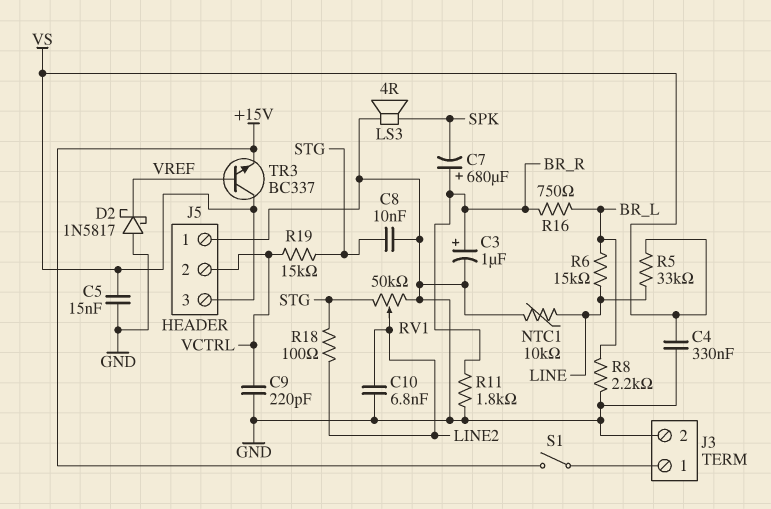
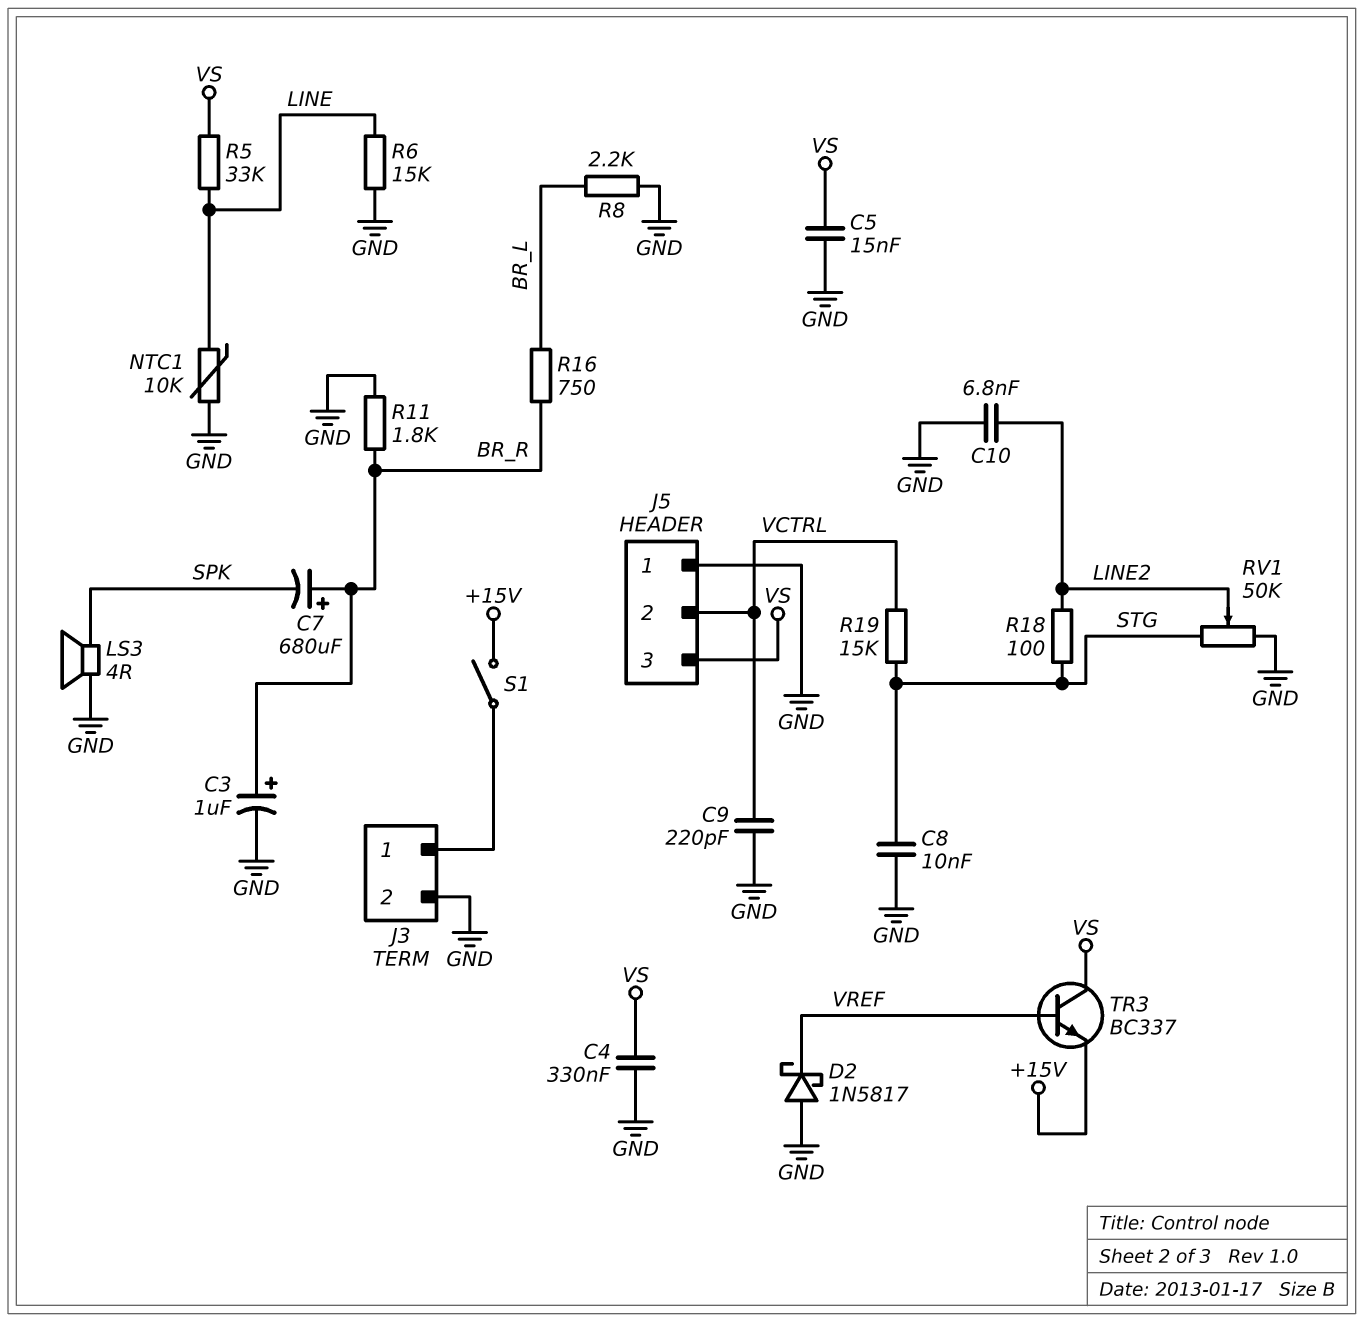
R6: 15k (BR_L, LINE) -> 15k (GND, LINE)

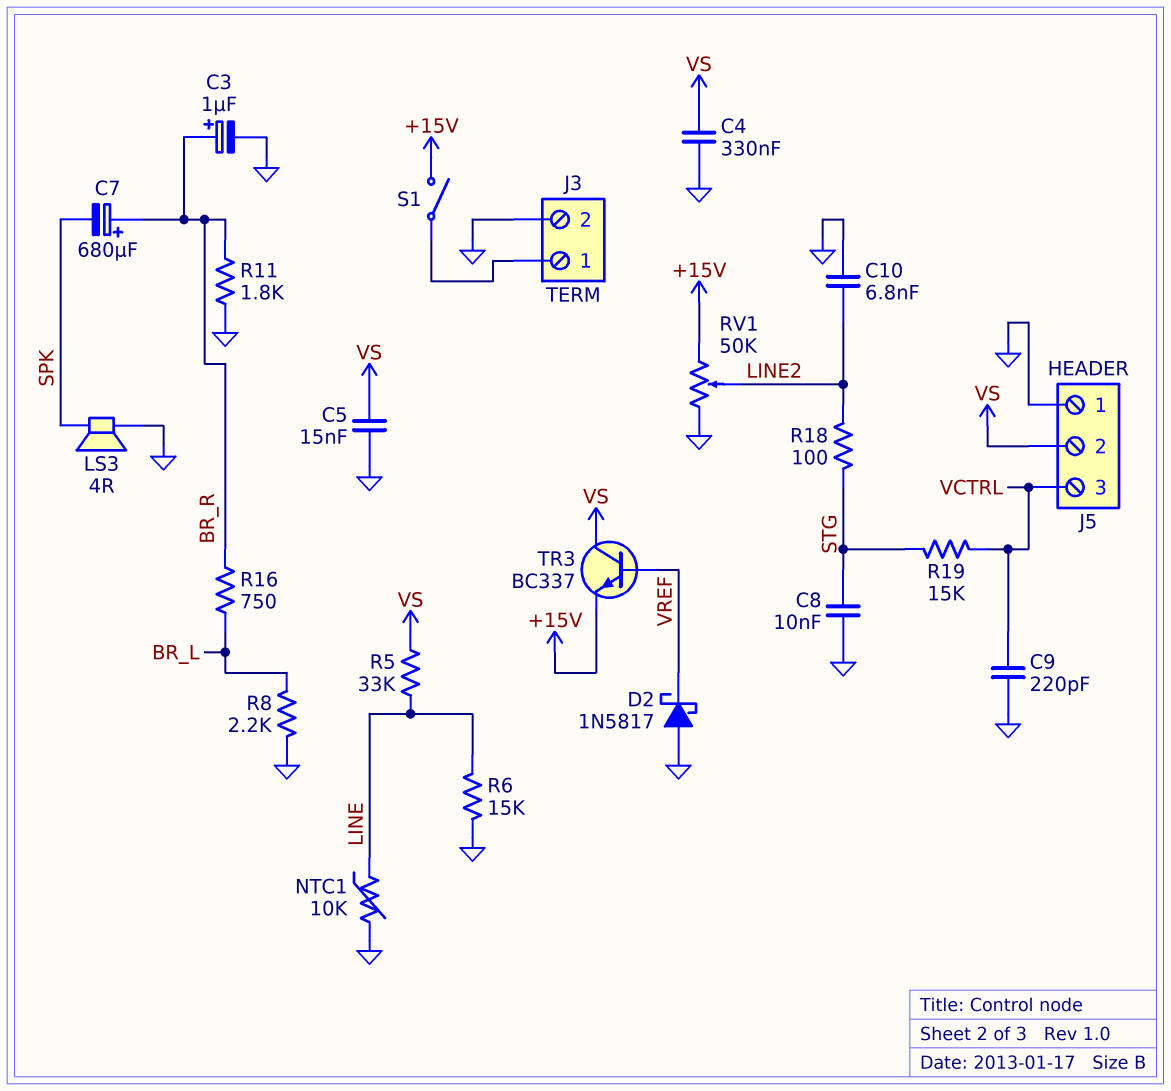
J5 pin 2: VCTRL -> VS
J5 pin 3: VS -> VCTRL
RV1: 50k (GND, STG, wiper LINE2) -> 50k (+15V, GND, wiper LINE2)

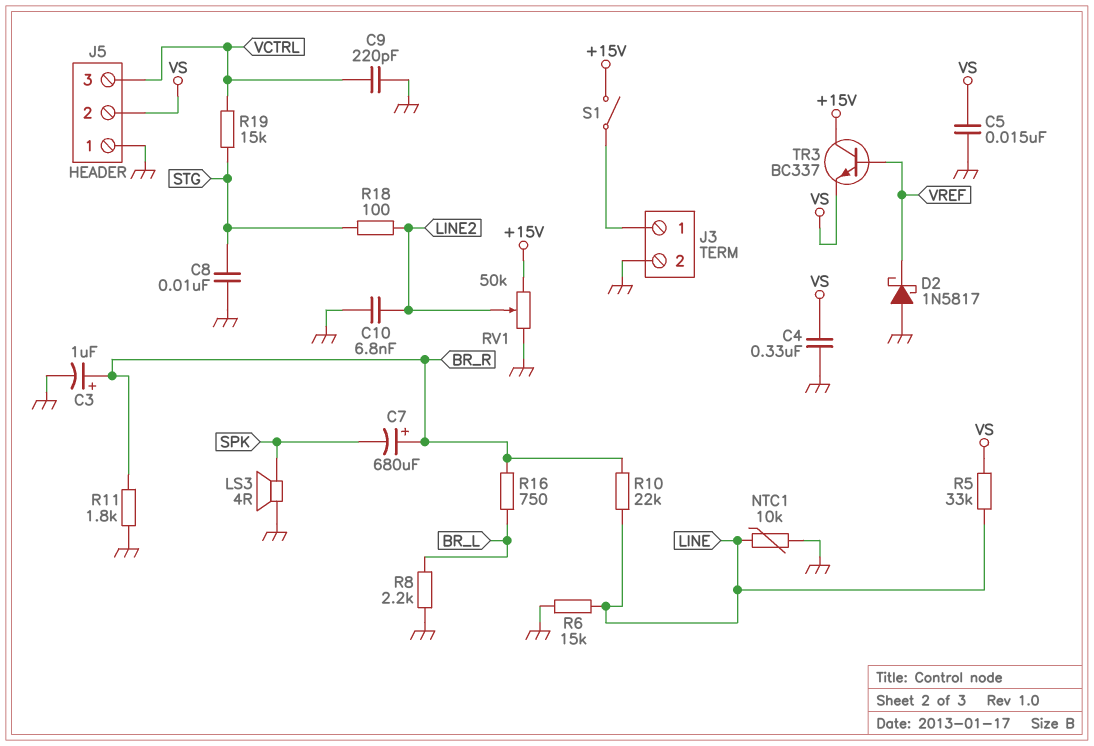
R10: none -> 22k (BR_R, LINE)
TR3: NPN BC337 (B VREF, C VS, E +15V) -> NPN BC337 (B VREF, C +15V, E VS)

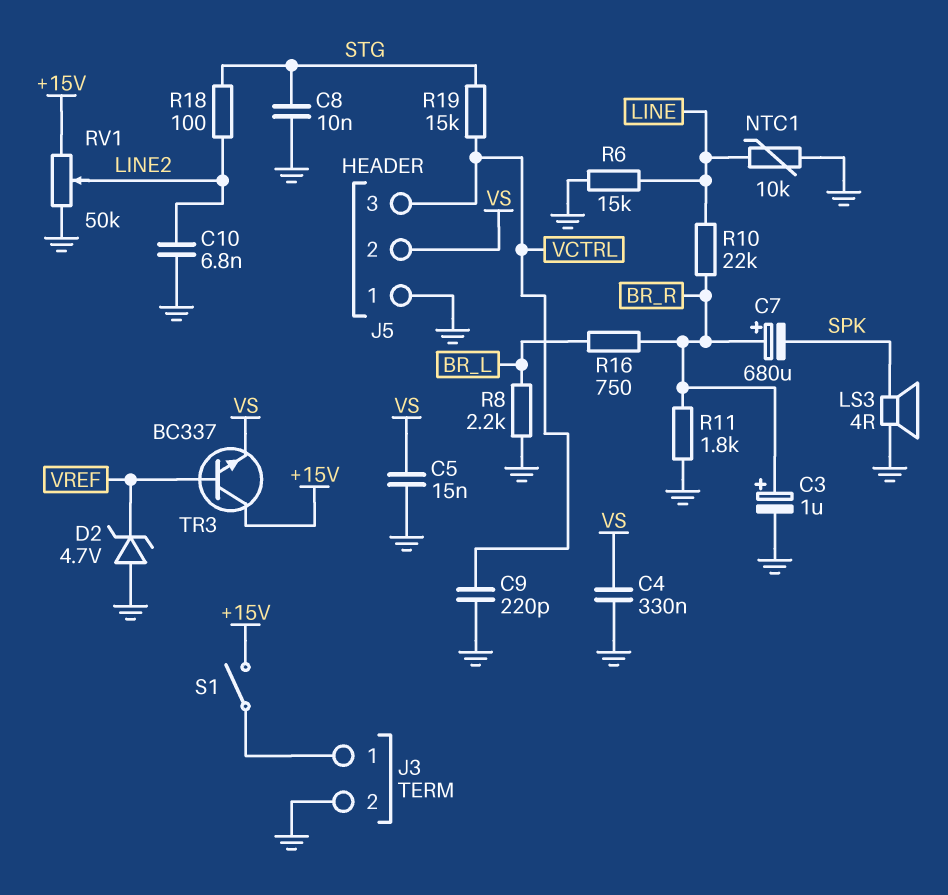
D2: schottky 1N5817 (A GND, K VREF) -> zener 4.7V (A GND, K VREF)
R5: 33k (LINE, VS) -> none

